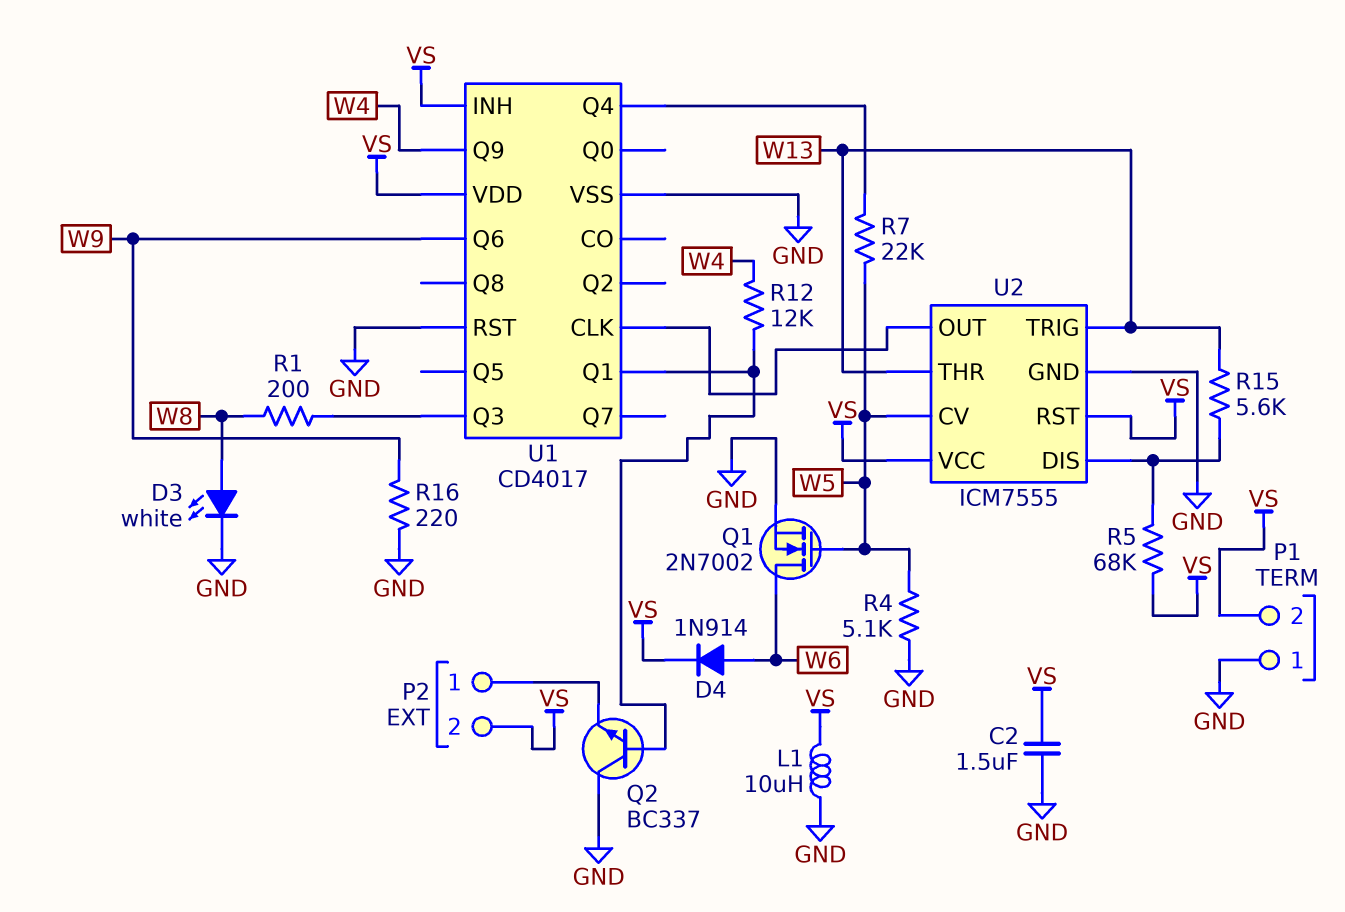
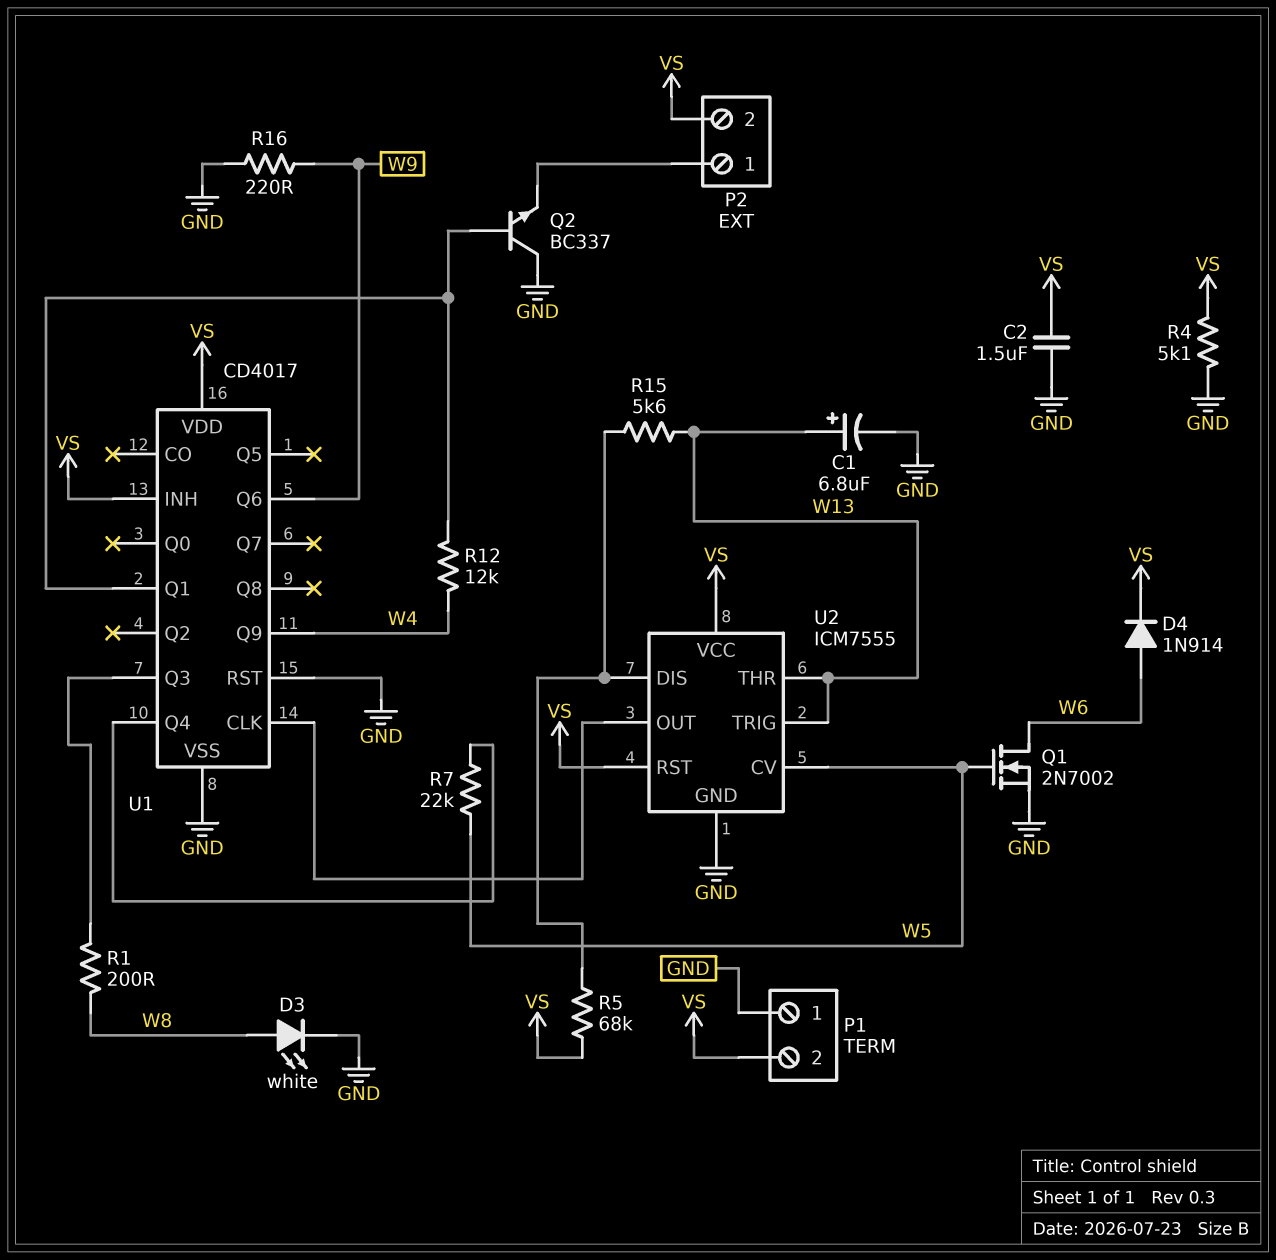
C1: none -> 6.8uF (plus W13, minus GND)
L1: 10uH (GND, VS) -> none
R4: 5.1k (GND, W5) -> 5.1k (GND, VS)

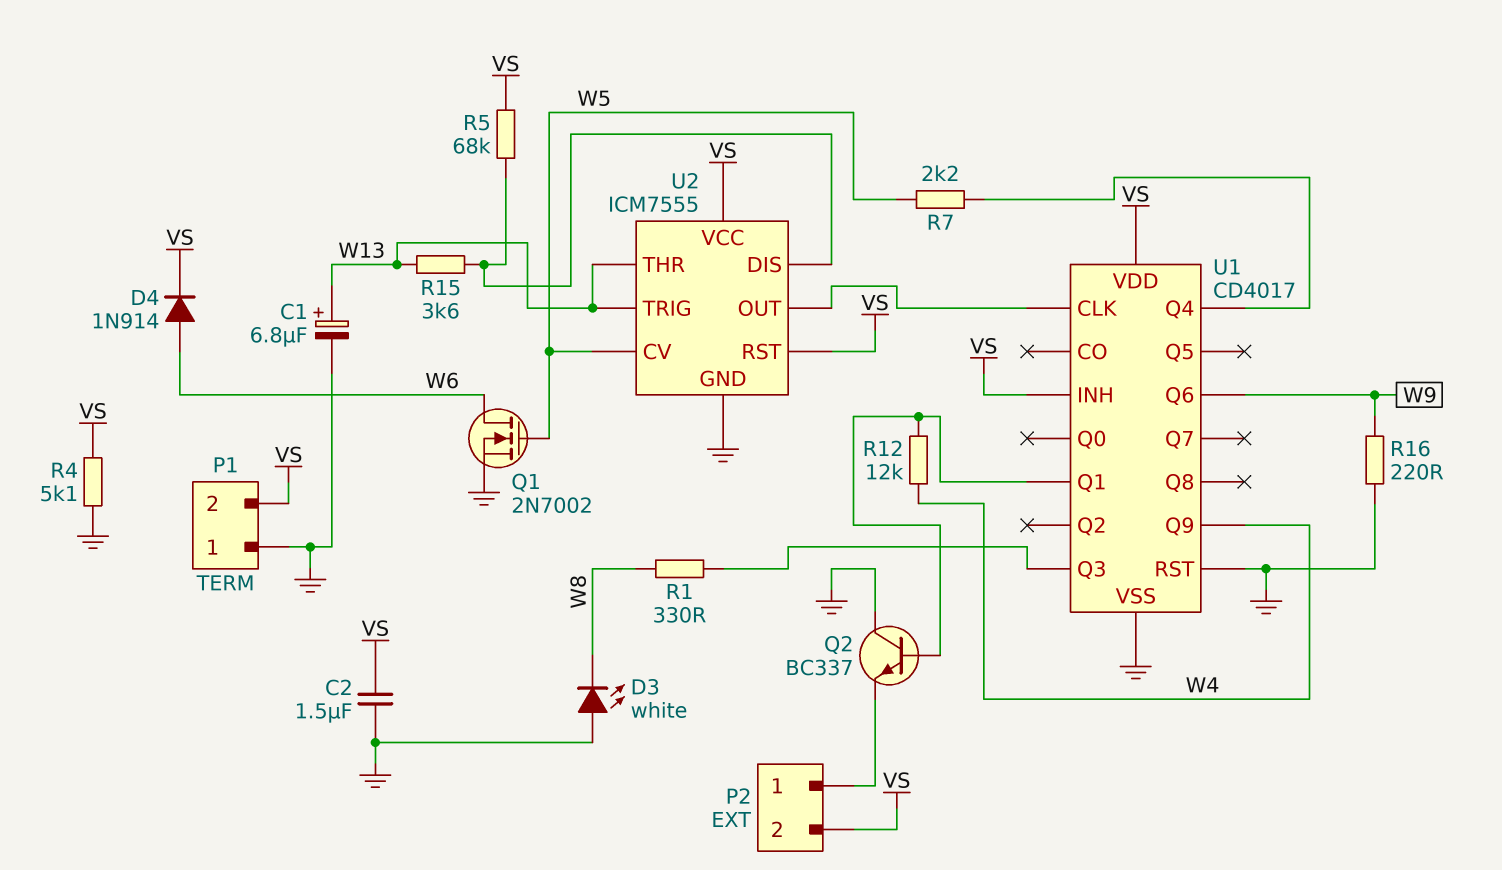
D3: LED white (A W8, K GND) -> LED white (A GND, K W8)
R1: 200 (U1/Q3, W8) -> 330 (U1/Q3, W8)
R7: 22k (U1/Q4, W5) -> 2.2k (U1/Q4, W5)
R15: 5.6k (U2/DIS, W13) -> 3.6k (U2/DIS, W13)

